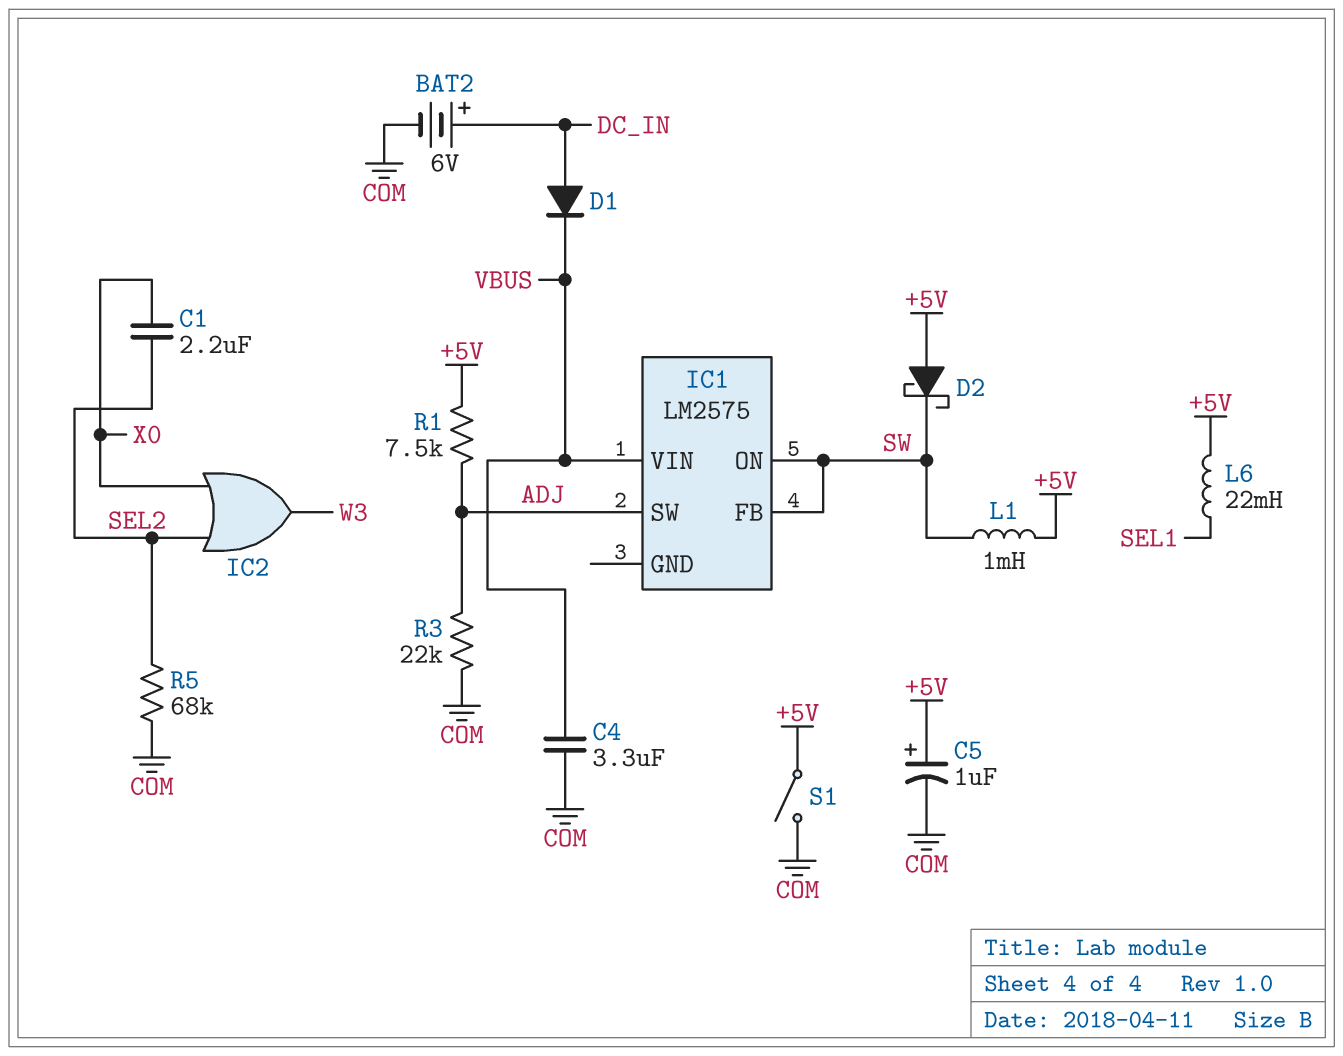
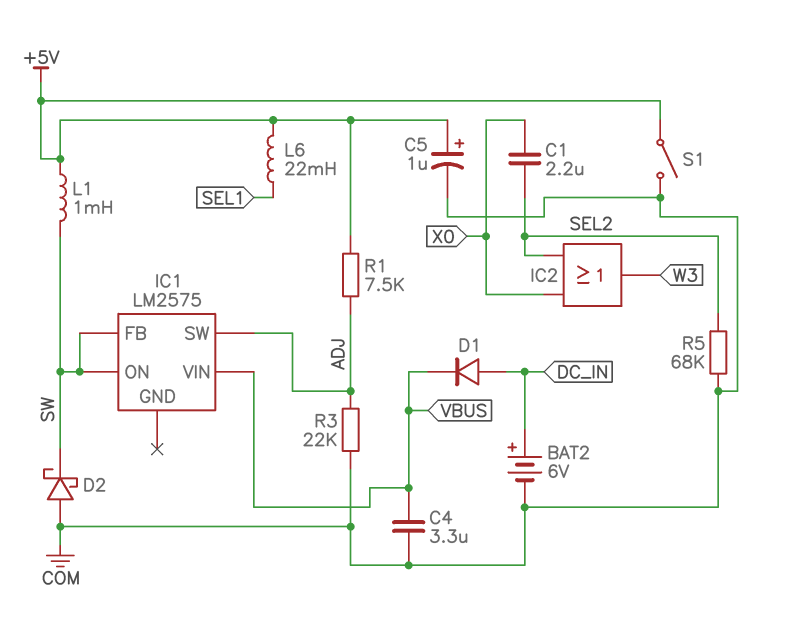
D2: schottky (A +5V, K SW) -> schottky (A COM, K SW)

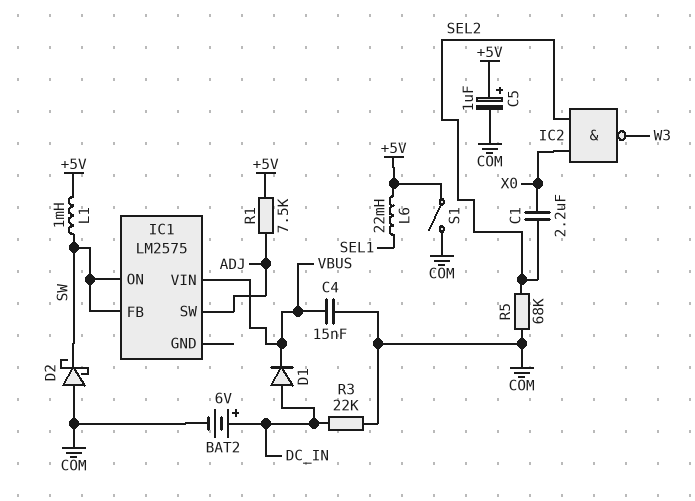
C4: 3.3uF (COM, VBUS) -> 15nF (COM, VBUS)
IC2: OR (in SEL2, in X0, out W3) -> NAND (in SEL2, in X0, out W3)
R3: 22k (ADJ, COM) -> 22k (COM, DC_IN)

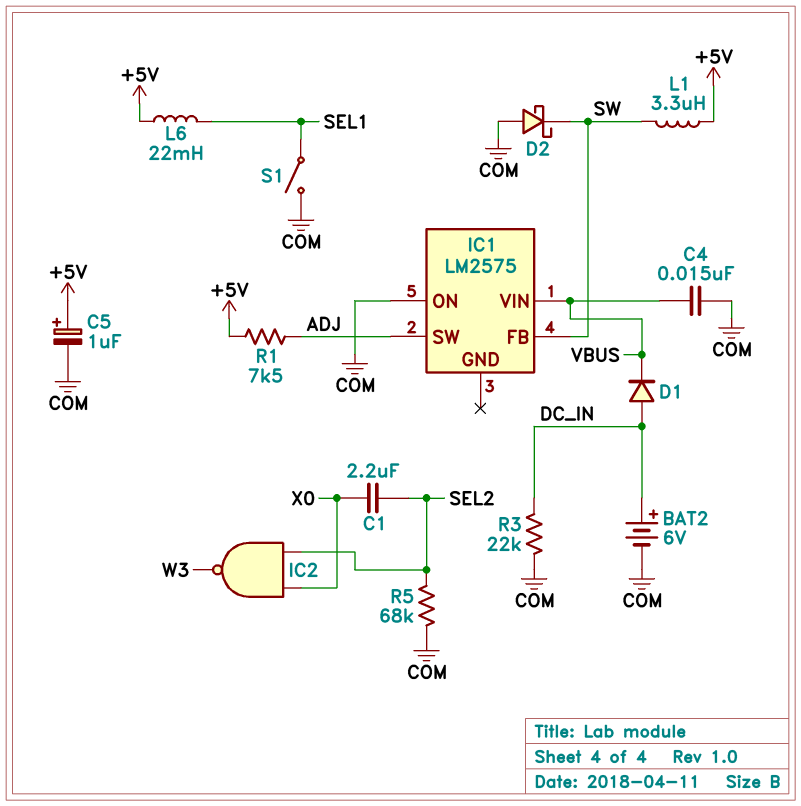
IC1 pin ON: SW -> COM
L1: 1mH (+5V, SW) -> 3.3uH (+5V, SW)
S1: switch (+5V, COM) -> switch (COM, SEL1)

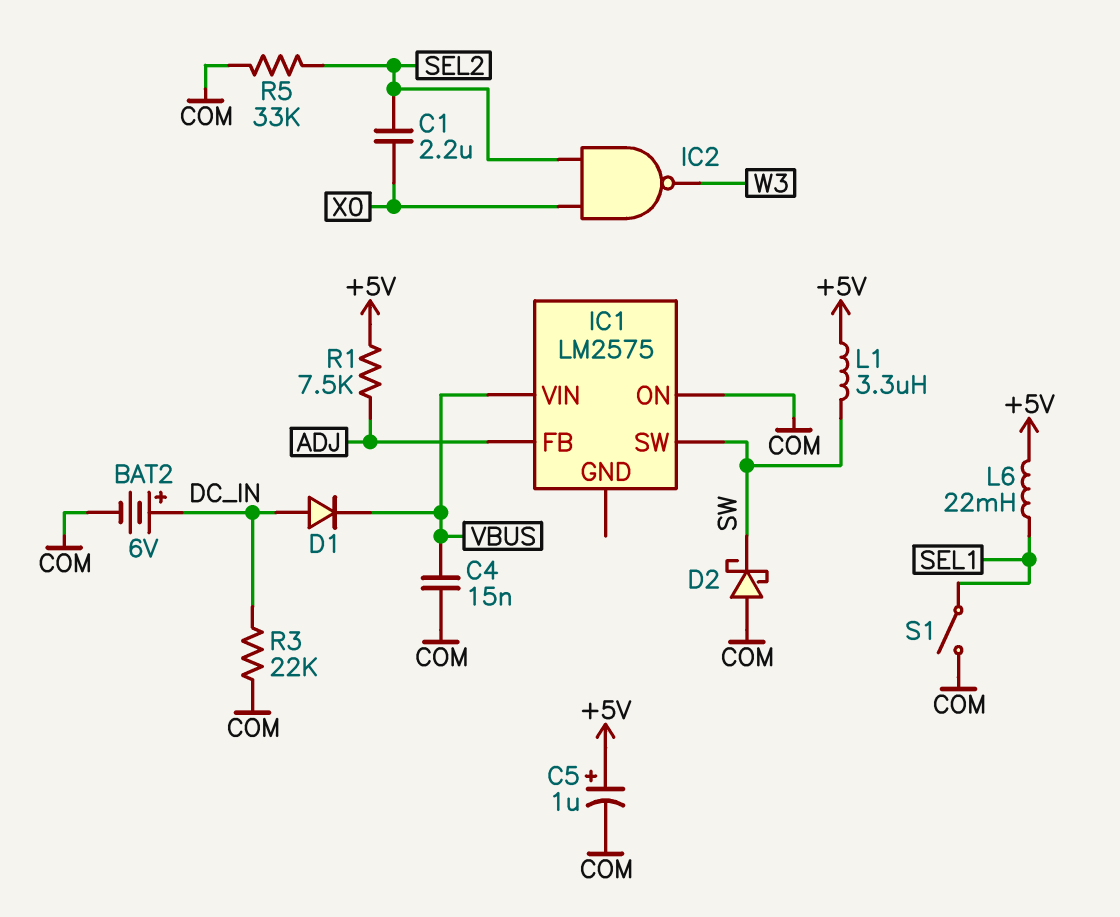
IC1 pin FB: SW -> ADJ
IC1 pin SW: ADJ -> SW
R5: 68k (COM, SEL2) -> 33k (COM, SEL2)

